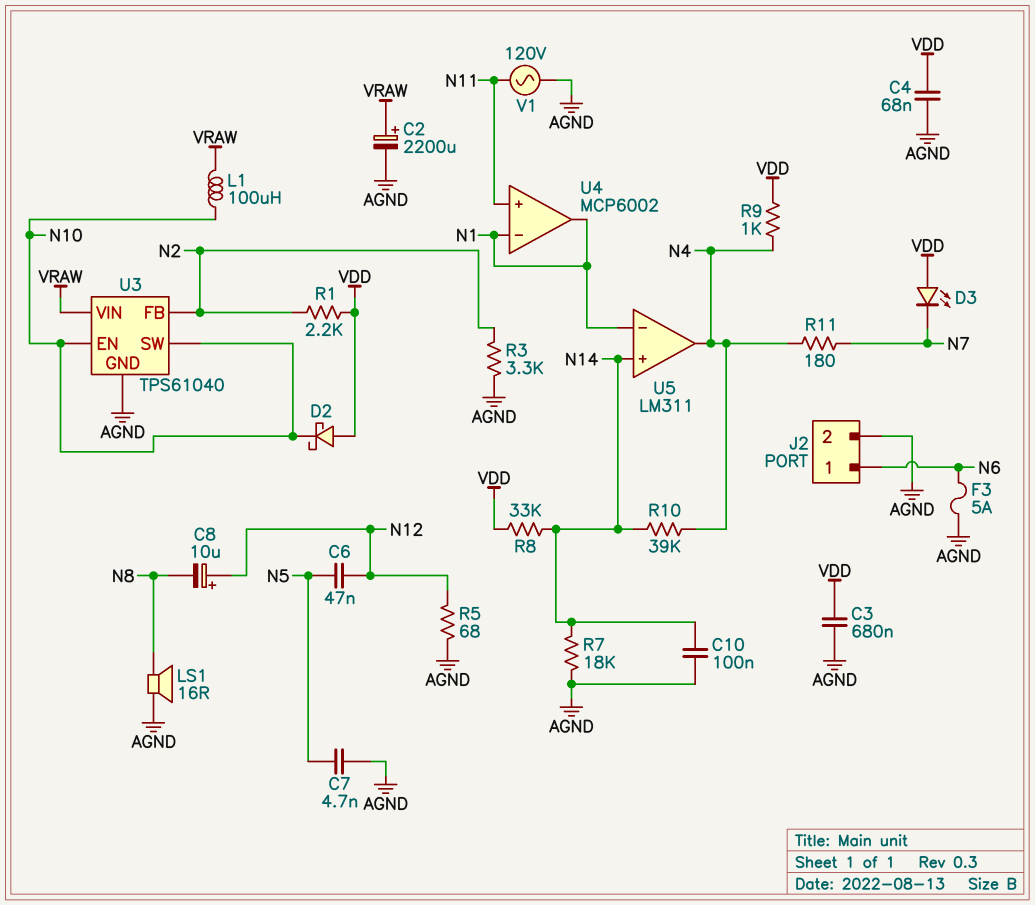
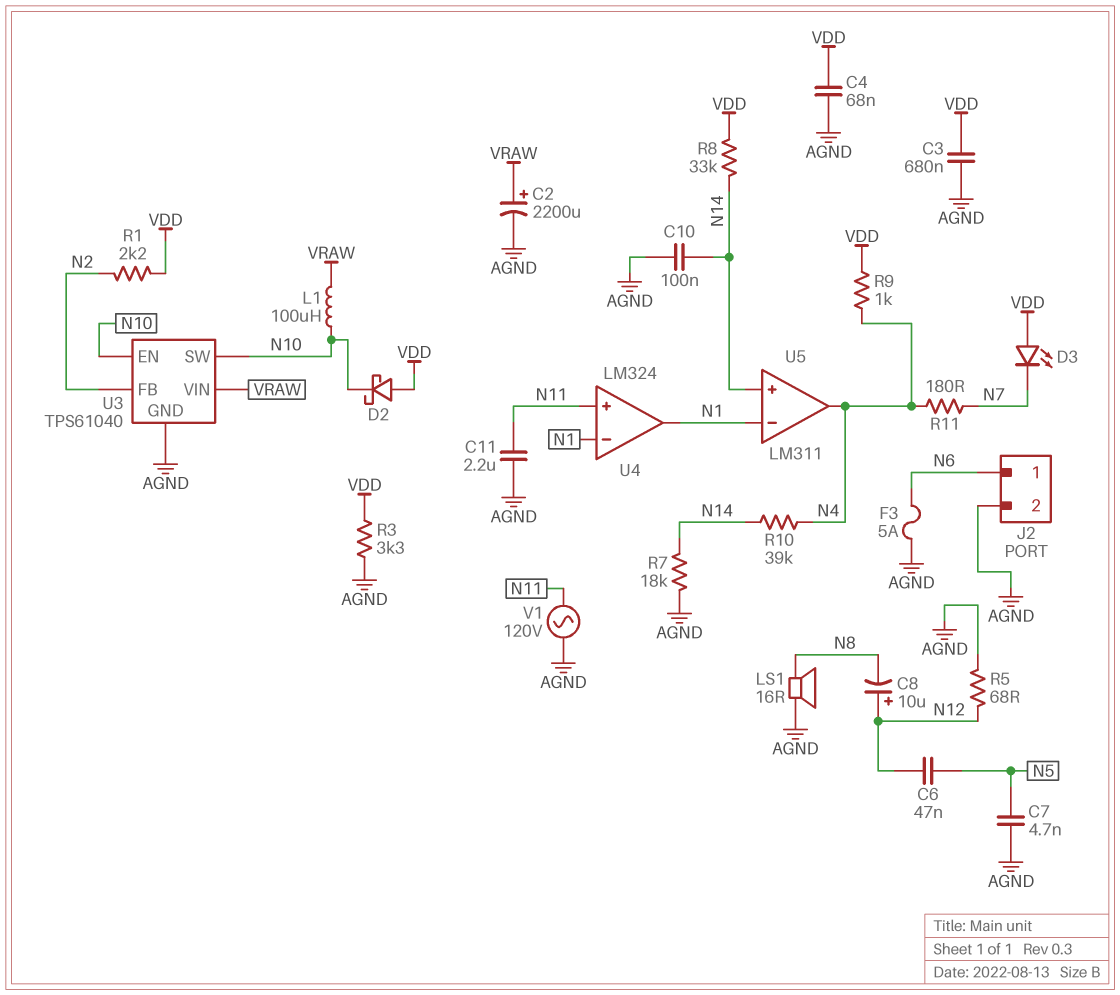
C11: none -> 2.2uF (AGND, N11)
R3: 3.3k (AGND, N2) -> 3.3k (AGND, VDD)
U4: MCP6002 -> LM324

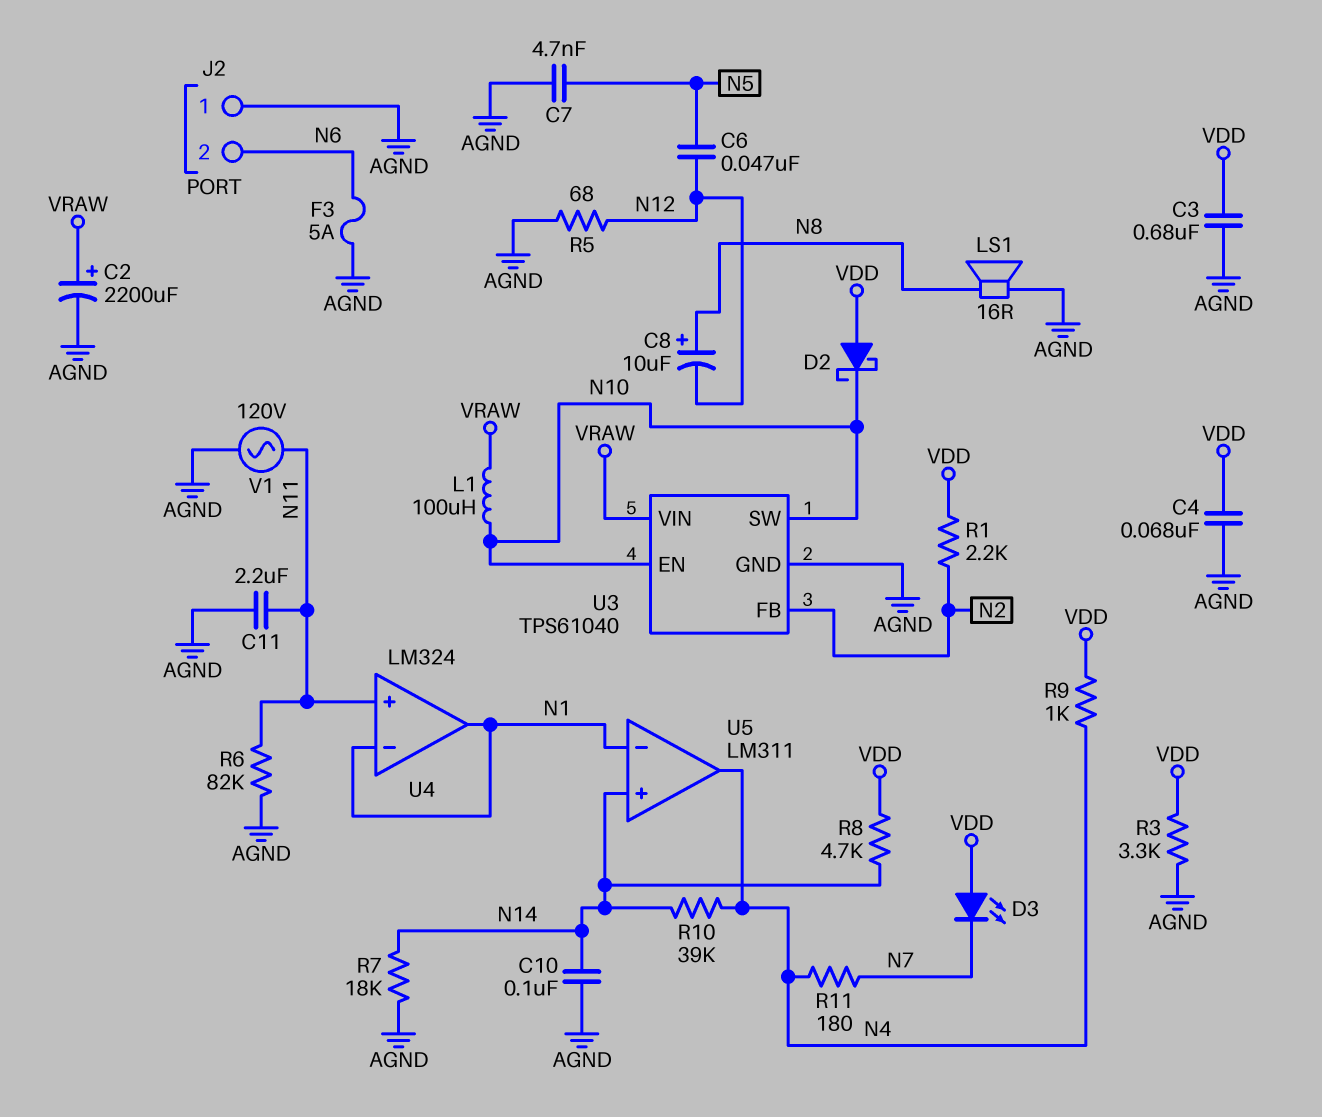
C8: 10uF (plus N12, minus N8) -> 10uF (plus N8, minus N12)
J2 pin 1: N6 -> AGND
J2 pin 2: AGND -> N6
R6: none -> 82k (AGND, N11)
R8: 33k (N14, VDD) -> 4.7k (N14, VDD)

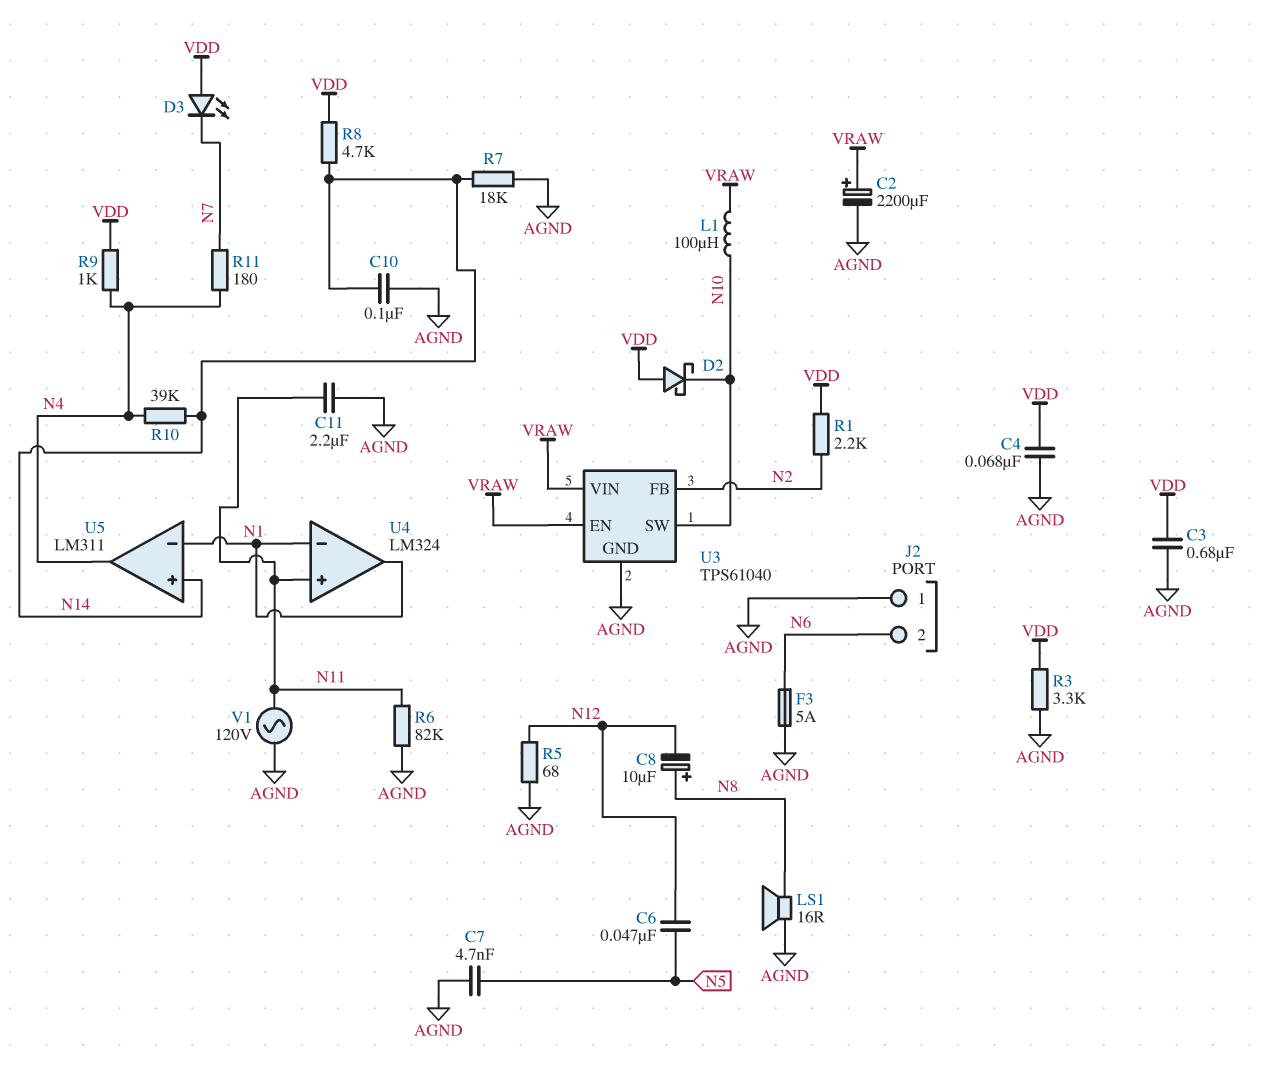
U3 pin EN: N10 -> VRAW

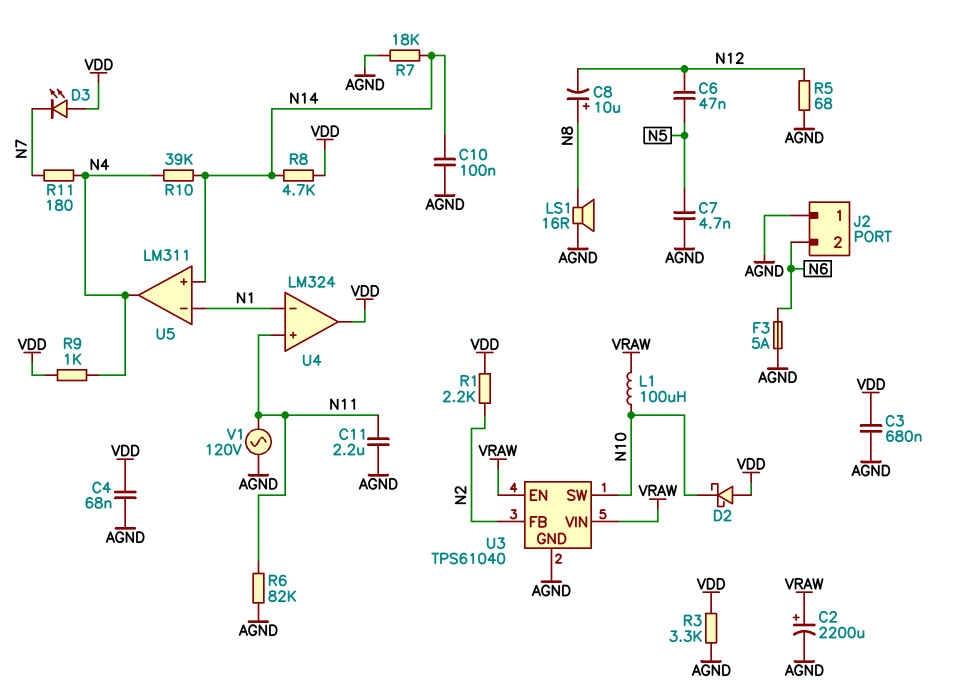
U4 pin out: N1 -> VDD

